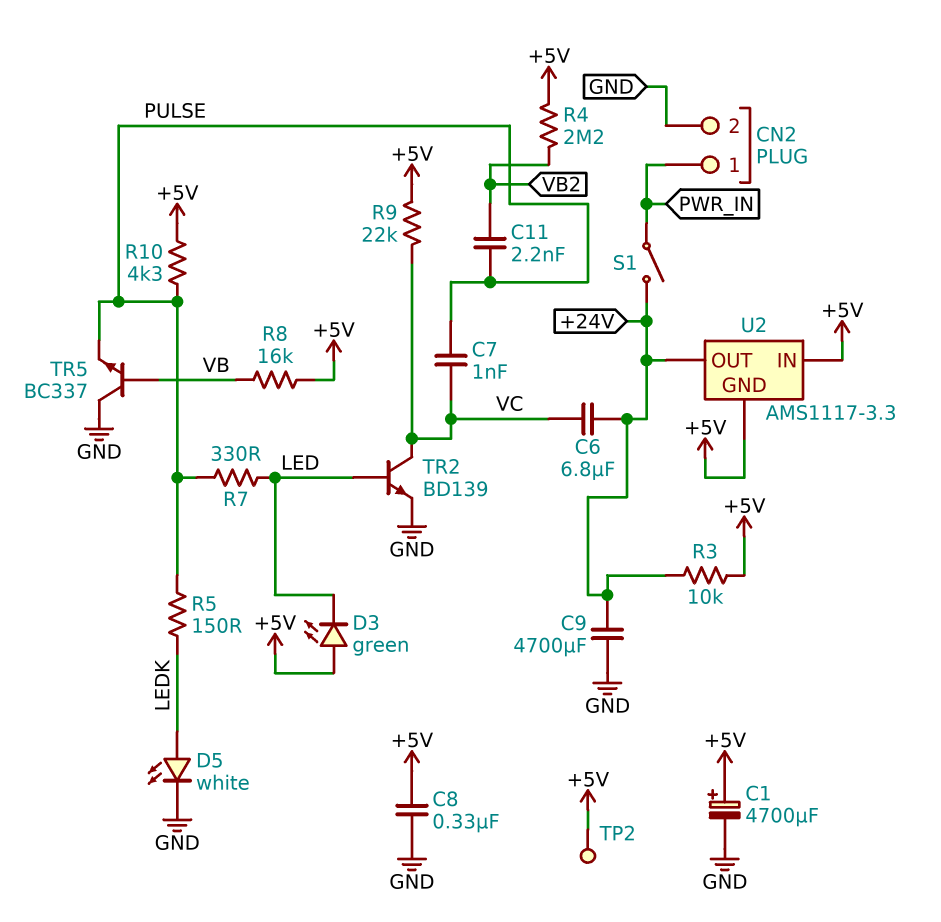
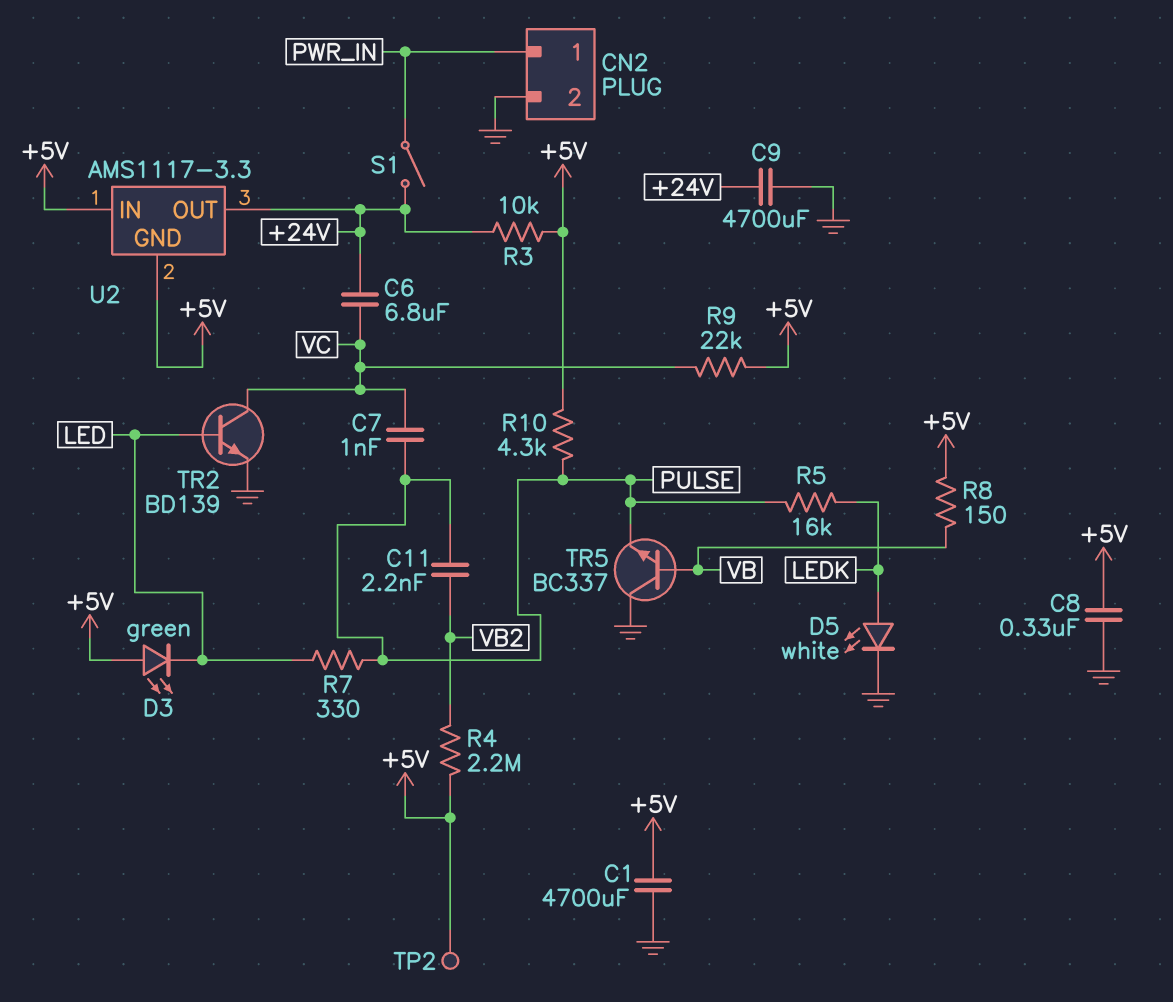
C1: 4700uF (plus +5V, minus GND) -> 4700uF (+5V, GND)
R5: 150 (LEDK, PULSE) -> 16k (LEDK, PULSE)
R8: 16k (+5V, VB) -> 150 (+5V, VB)

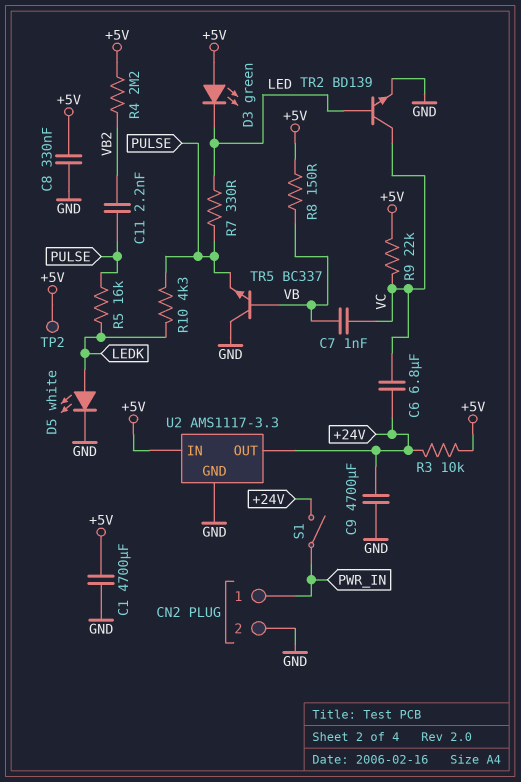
C7: 1nF (PULSE, VC) -> 1nF (VB, VC)
R10: 4.3k (+5V, PULSE) -> 4.3k (LEDK, PULSE)
U2 pin GND: +5V -> GND

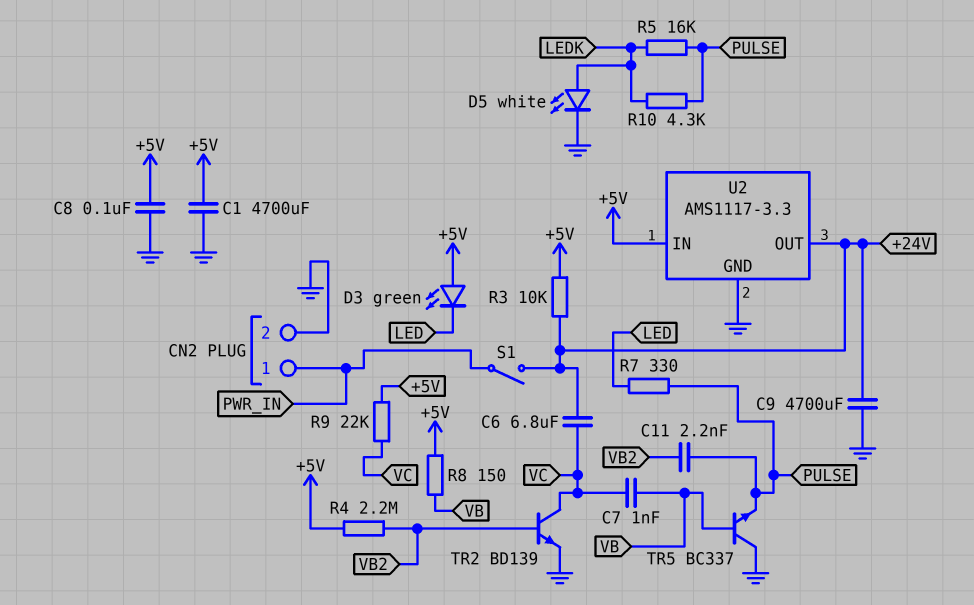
C8: 330nF (+5V, GND) -> 100nF (+5V, GND)
TP2: test point (+5V) -> none
TR2: NPN BD139 (B LED, C VC, E GND) -> NPN BD139 (B VB2, C VC, E GND)

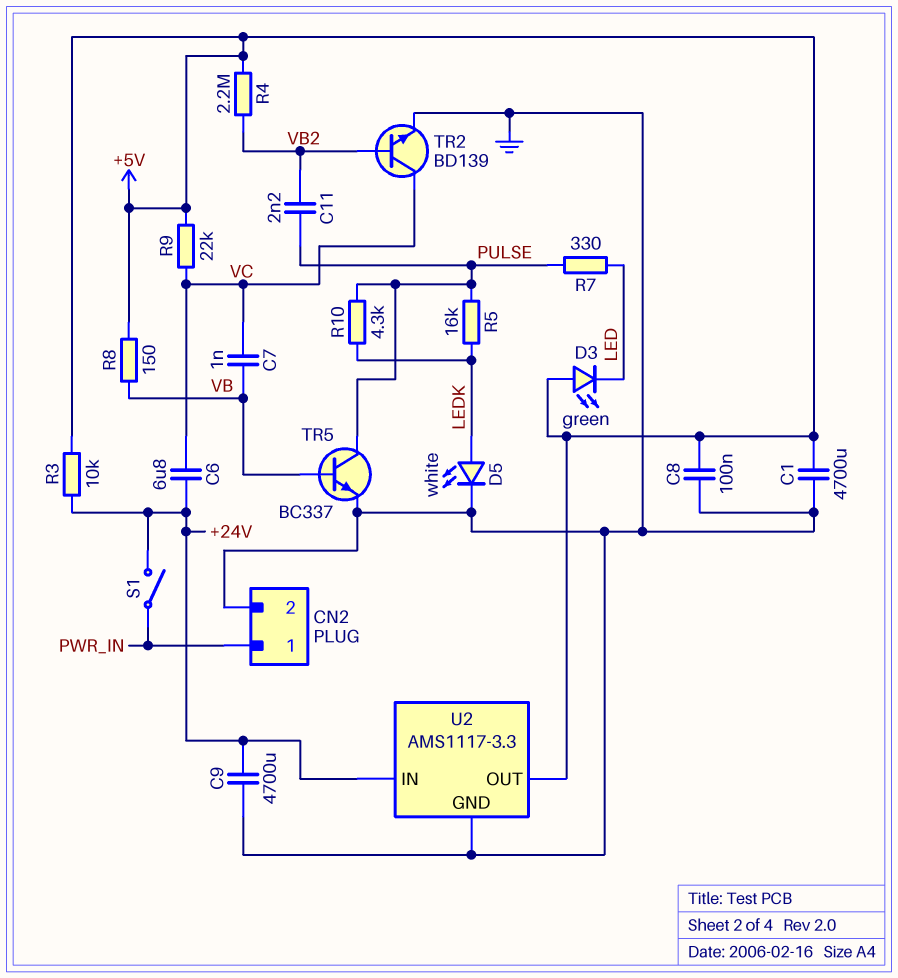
TR5: NPN BC337 (B VB, C GND, E PULSE) -> NPN BC337 (B VB, C PULSE, E GND)
U2 pin IN: +5V -> +24V
U2 pin OUT: +24V -> +5V

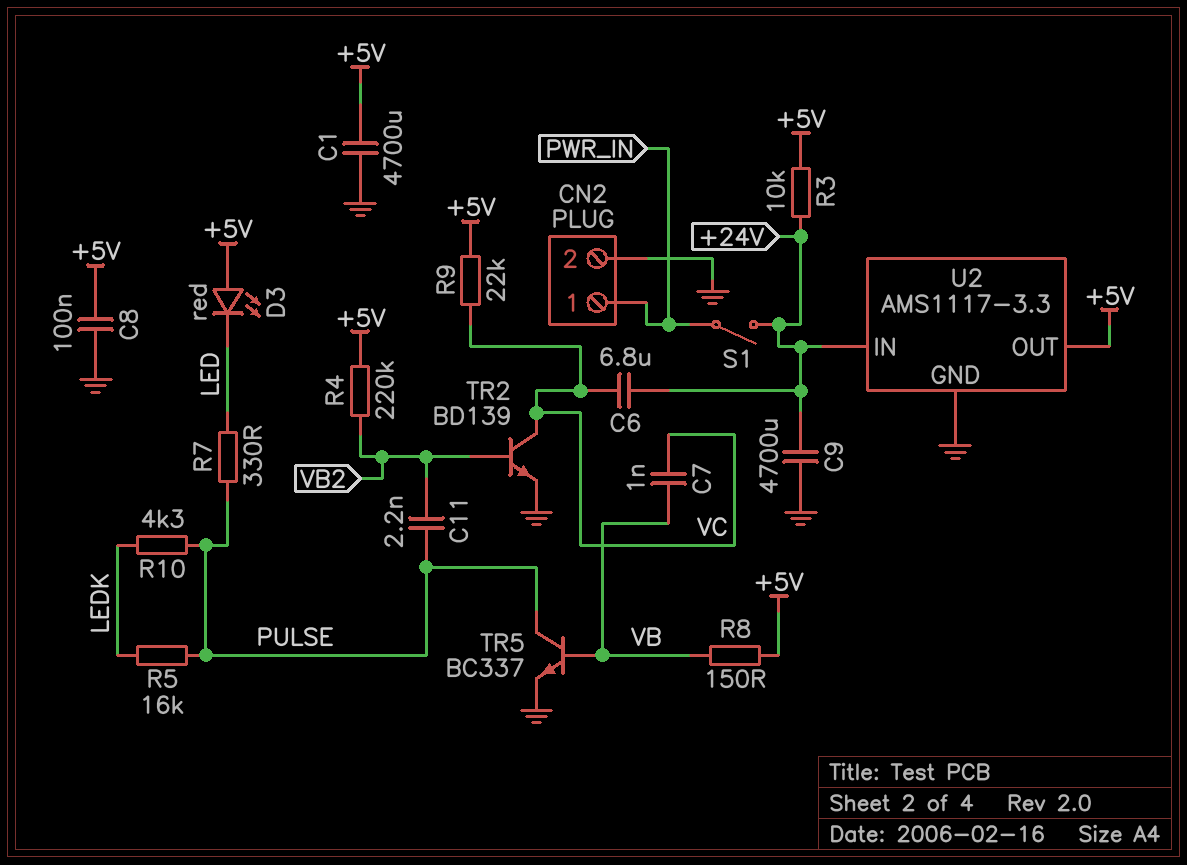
D3: LED green (A +5V, K LED) -> LED red (A +5V, K LED)
D5: LED white (A LEDK, K GND) -> none
R4: 2.2M (+5V, VB2) -> 220k (+5V, VB2)

